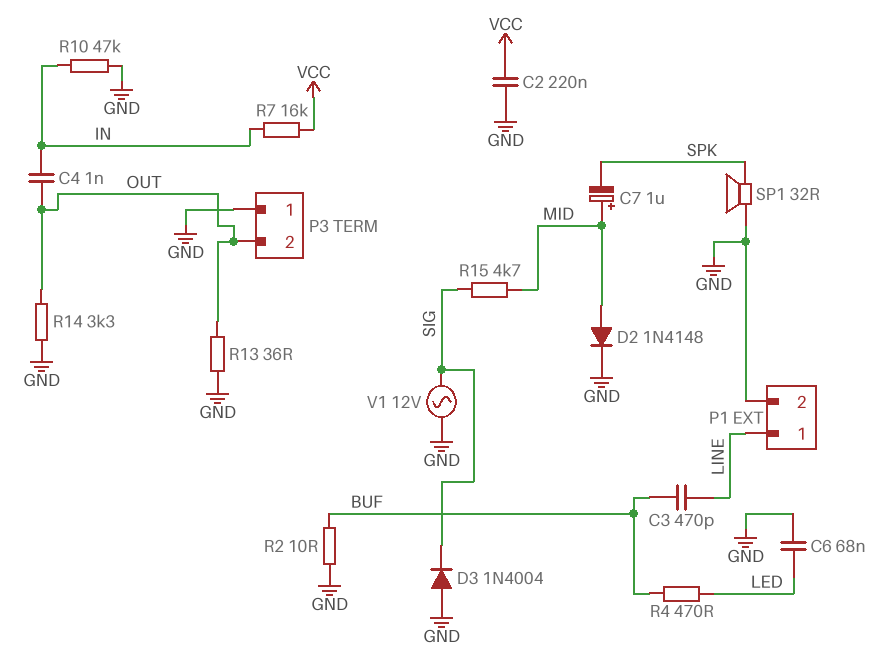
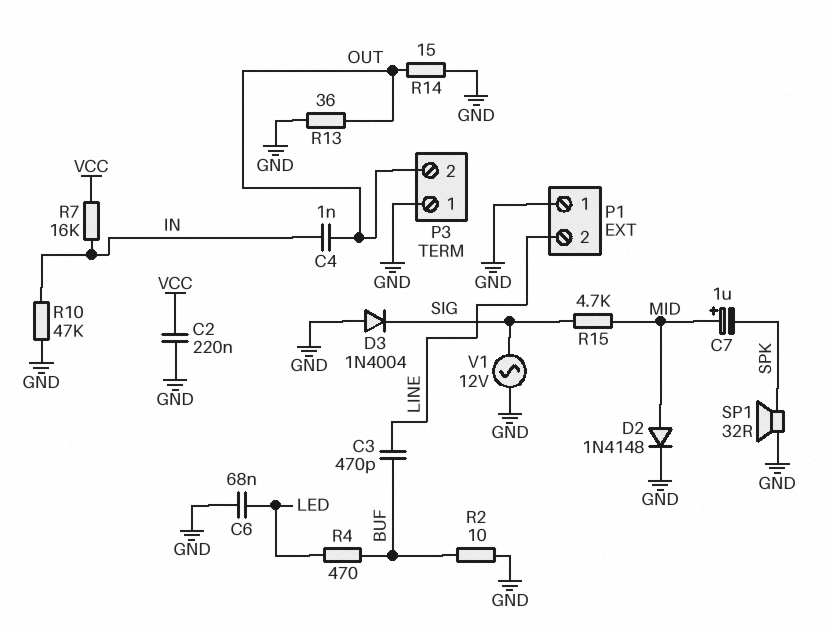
P1 pin 1: LINE -> GND
P1 pin 2: GND -> LINE
R14: 3.3k (GND, OUT) -> 15 (GND, OUT)

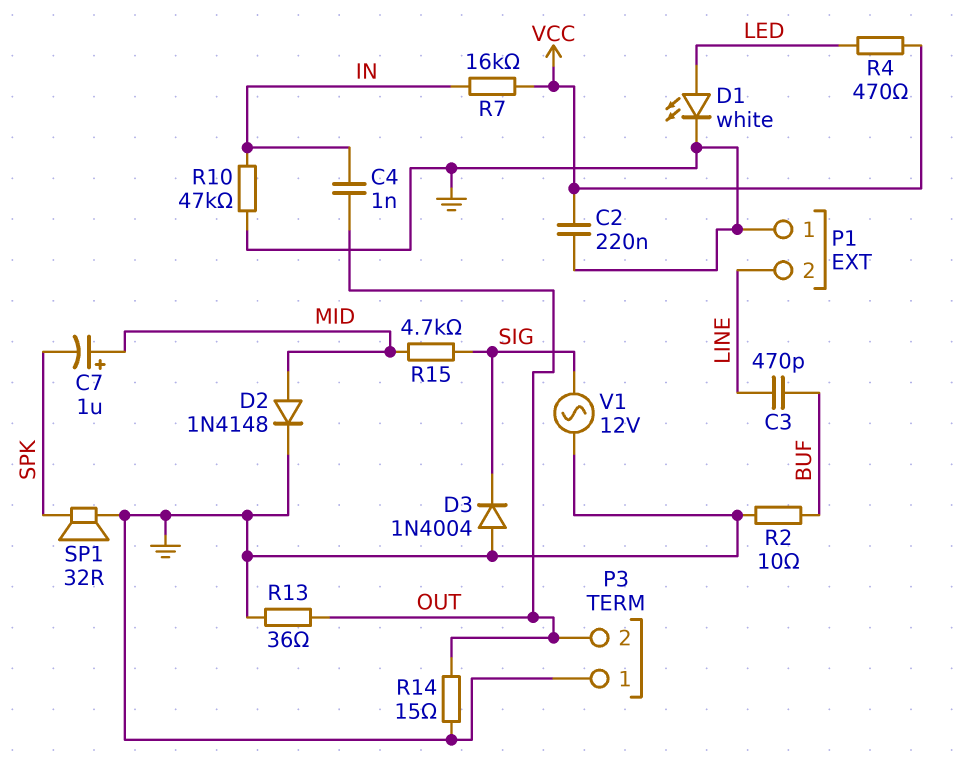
C6: 68nF (GND, LED) -> none
D1: none -> LED white (A LED, K GND)
R4: 470 (BUF, LED) -> 470 (LED, VCC)

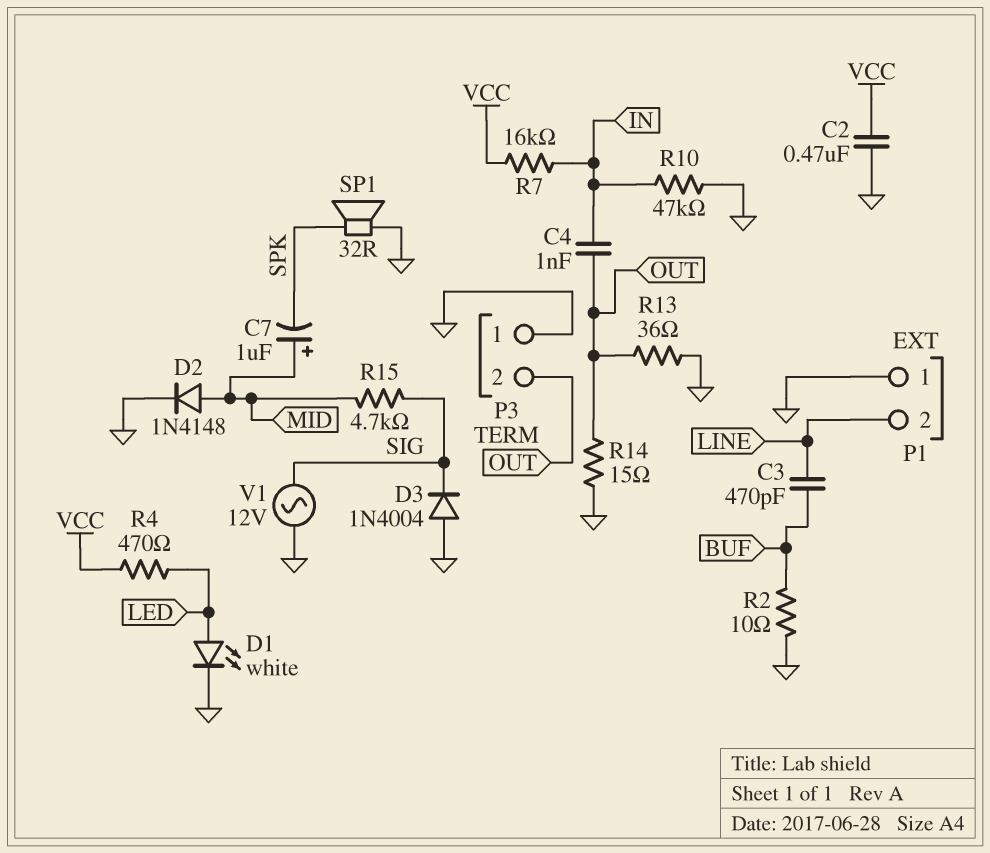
C2: 220nF (GND, VCC) -> 470nF (GND, VCC)

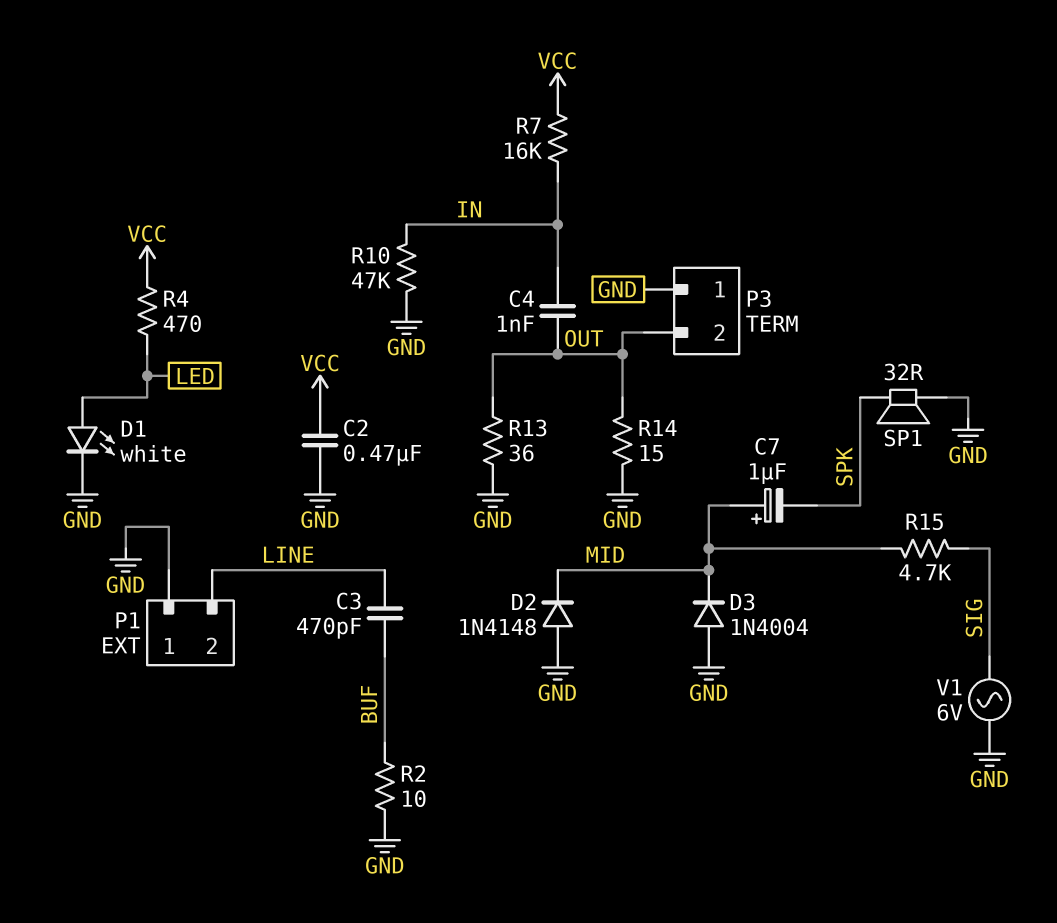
D2: diode 1N4148 (A MID, K GND) -> diode 1N4148 (A GND, K MID)
D3: diode 1N4004 (A GND, K SIG) -> diode 1N4004 (A GND, K MID)
V1: AC 12V (GND, SIG) -> AC 6V (GND, SIG)

